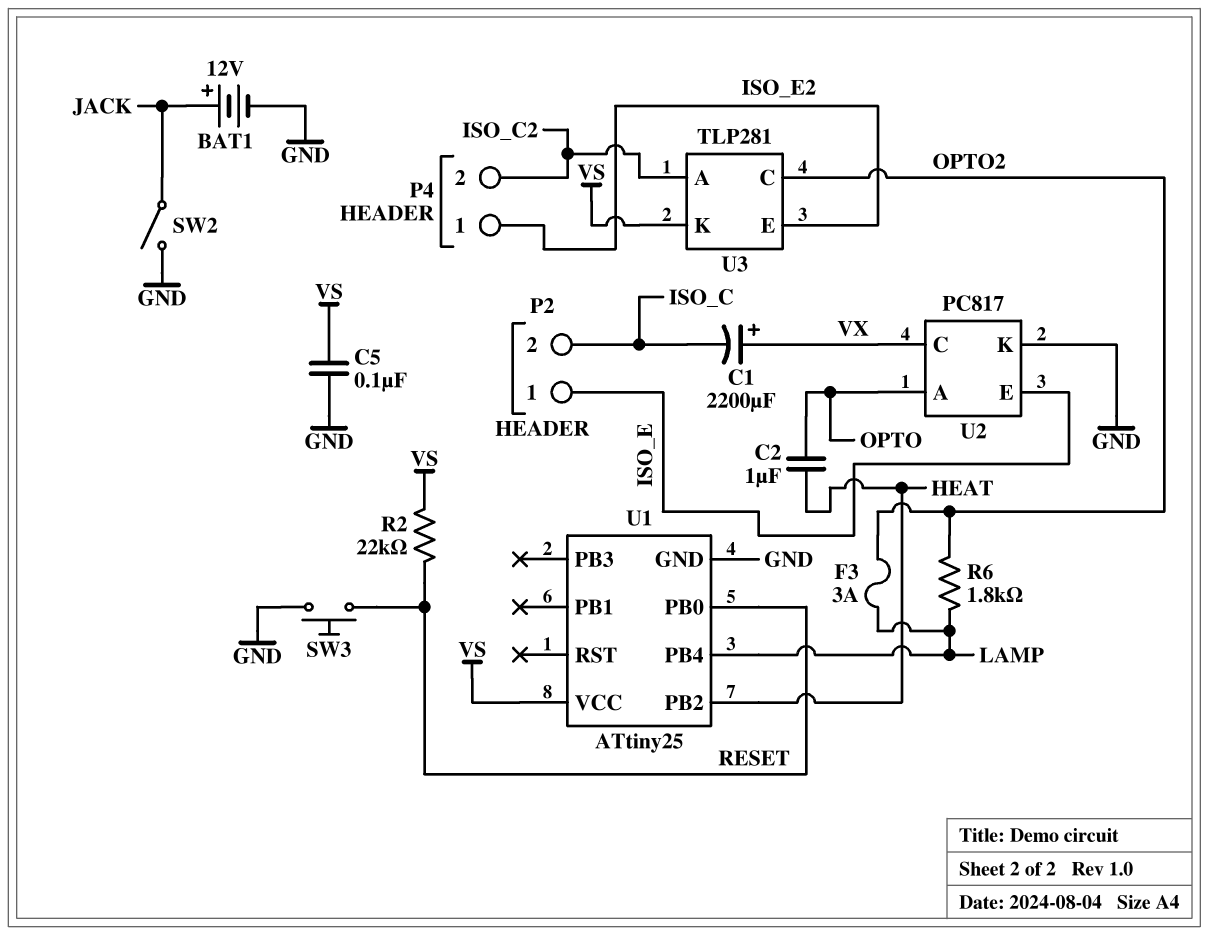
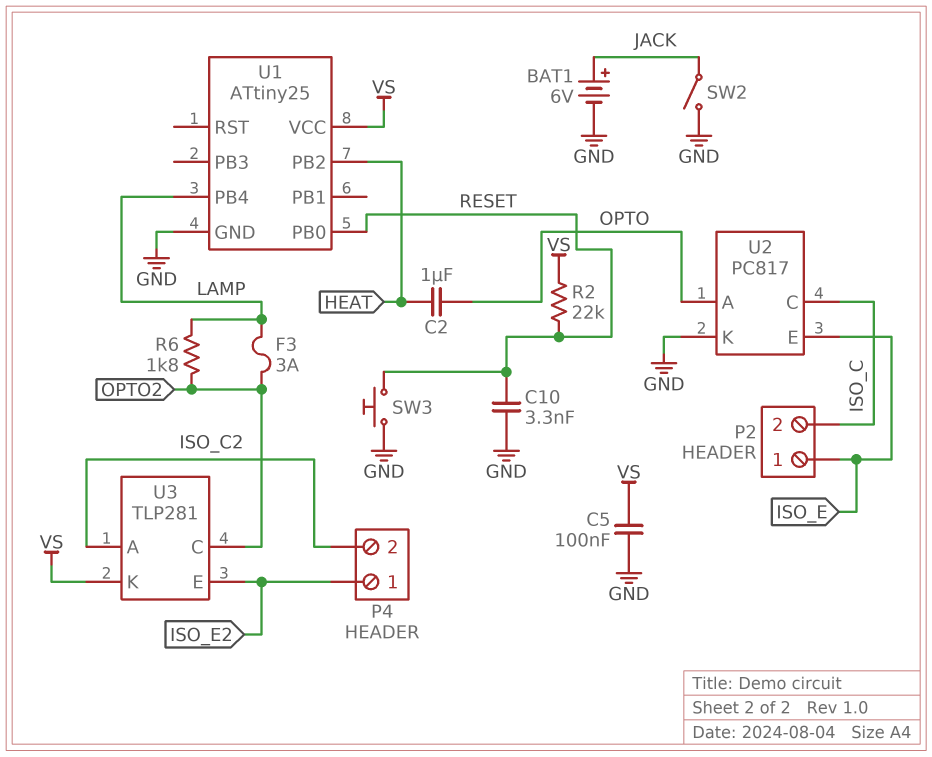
BAT1: 12V (plus JACK, minus GND) -> 6V (plus JACK, minus GND)
C1: 2200uF (plus VX, minus ISO_C) -> none
C10: none -> 3.3nF (GND, RESET)
U2 pin C: VX -> ISO_C

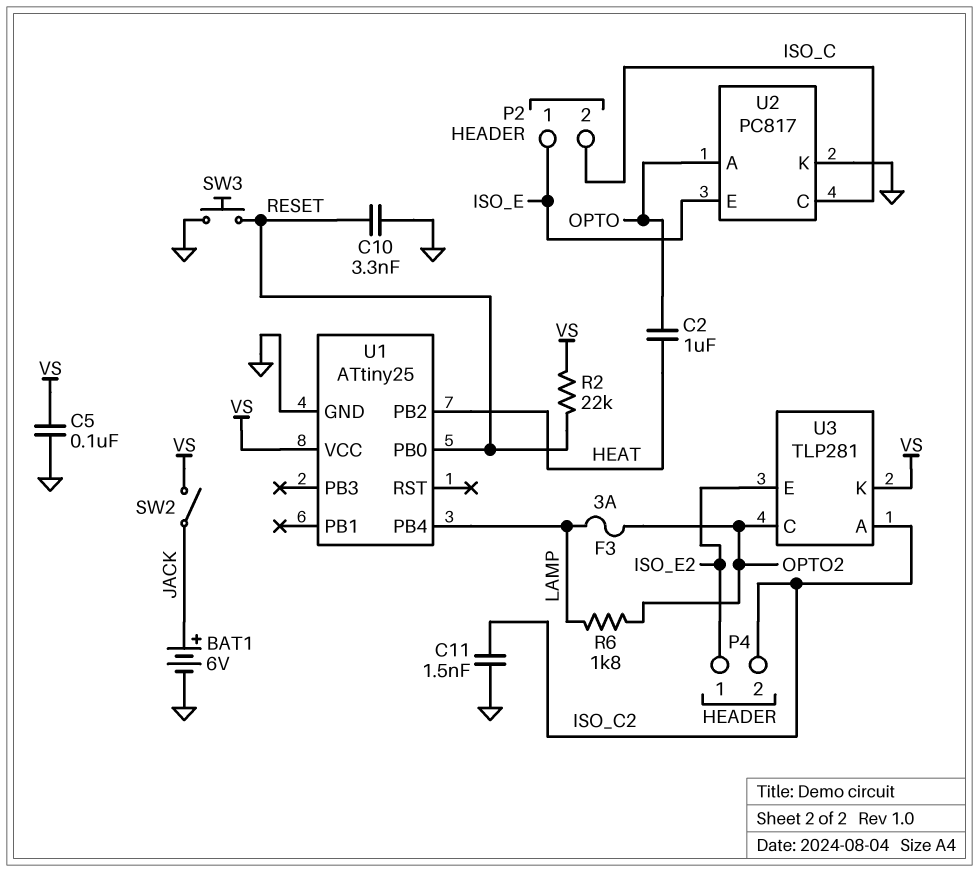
C11: none -> 1.5nF (GND, ISO_C2)
SW2: switch (GND, JACK) -> switch (JACK, VS)

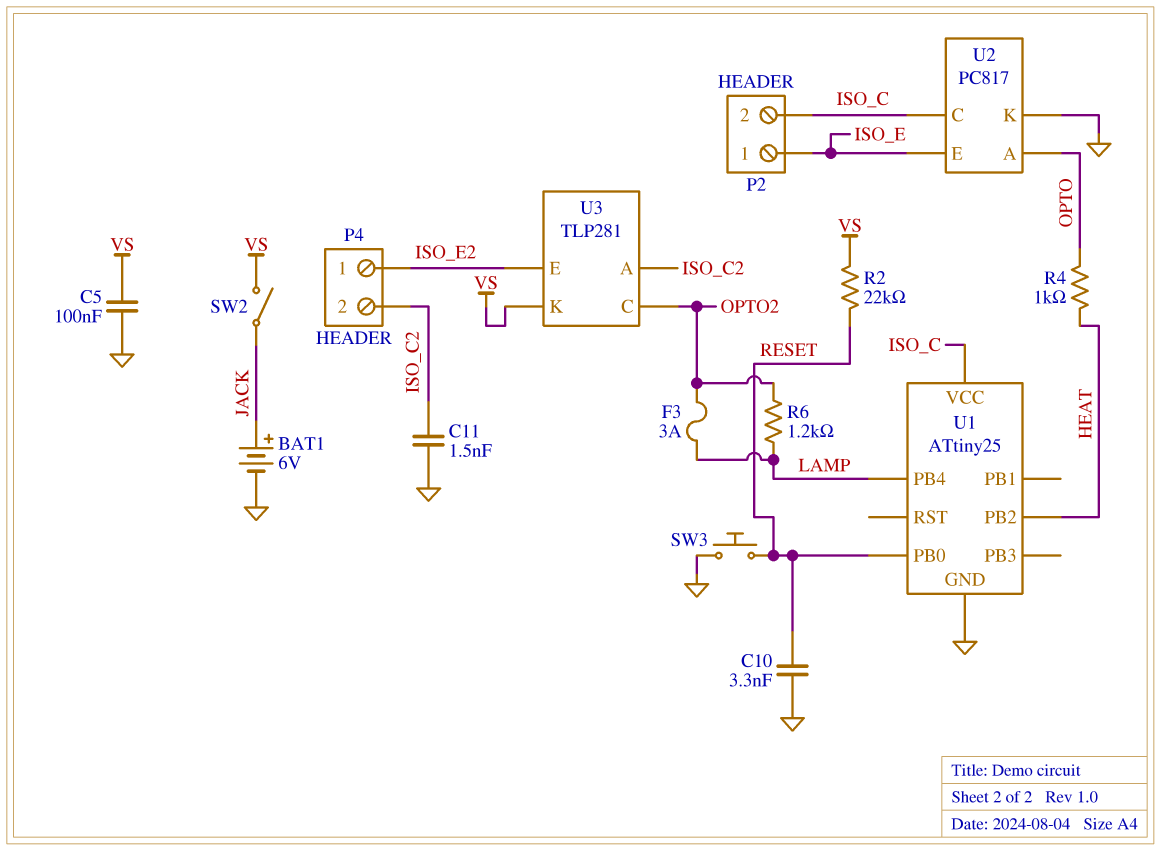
C2: 1uF (HEAT, OPTO) -> none
R4: none -> 1k (HEAT, OPTO)
R6: 1.8k (LAMP, OPTO2) -> 1.2k (LAMP, OPTO2)
U1 pin VCC: VS -> ISO_C

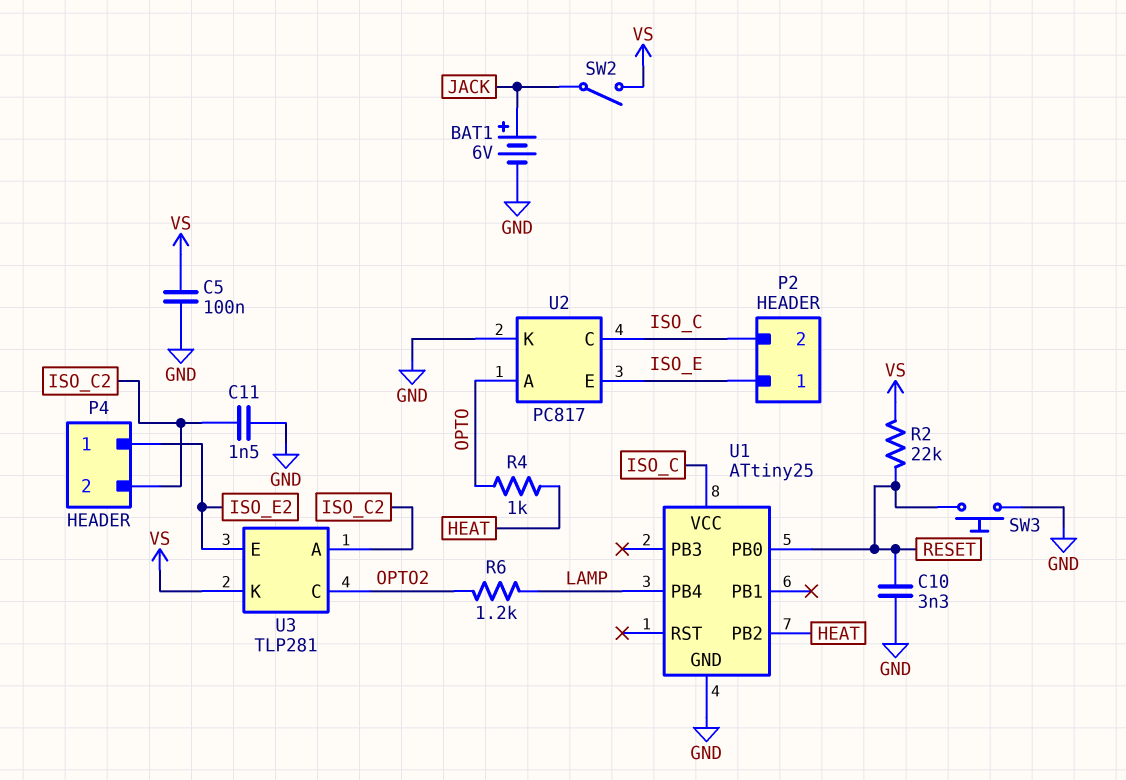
F3: 3A (LAMP, OPTO2) -> none

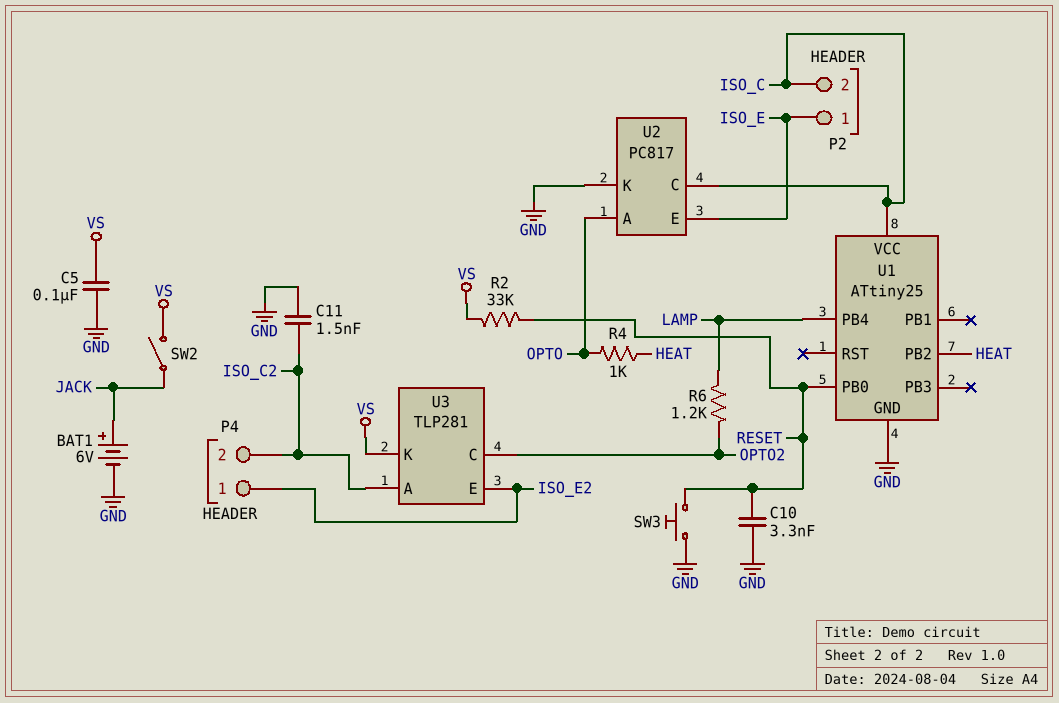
R2: 22k (RESET, VS) -> 33k (RESET, VS)

